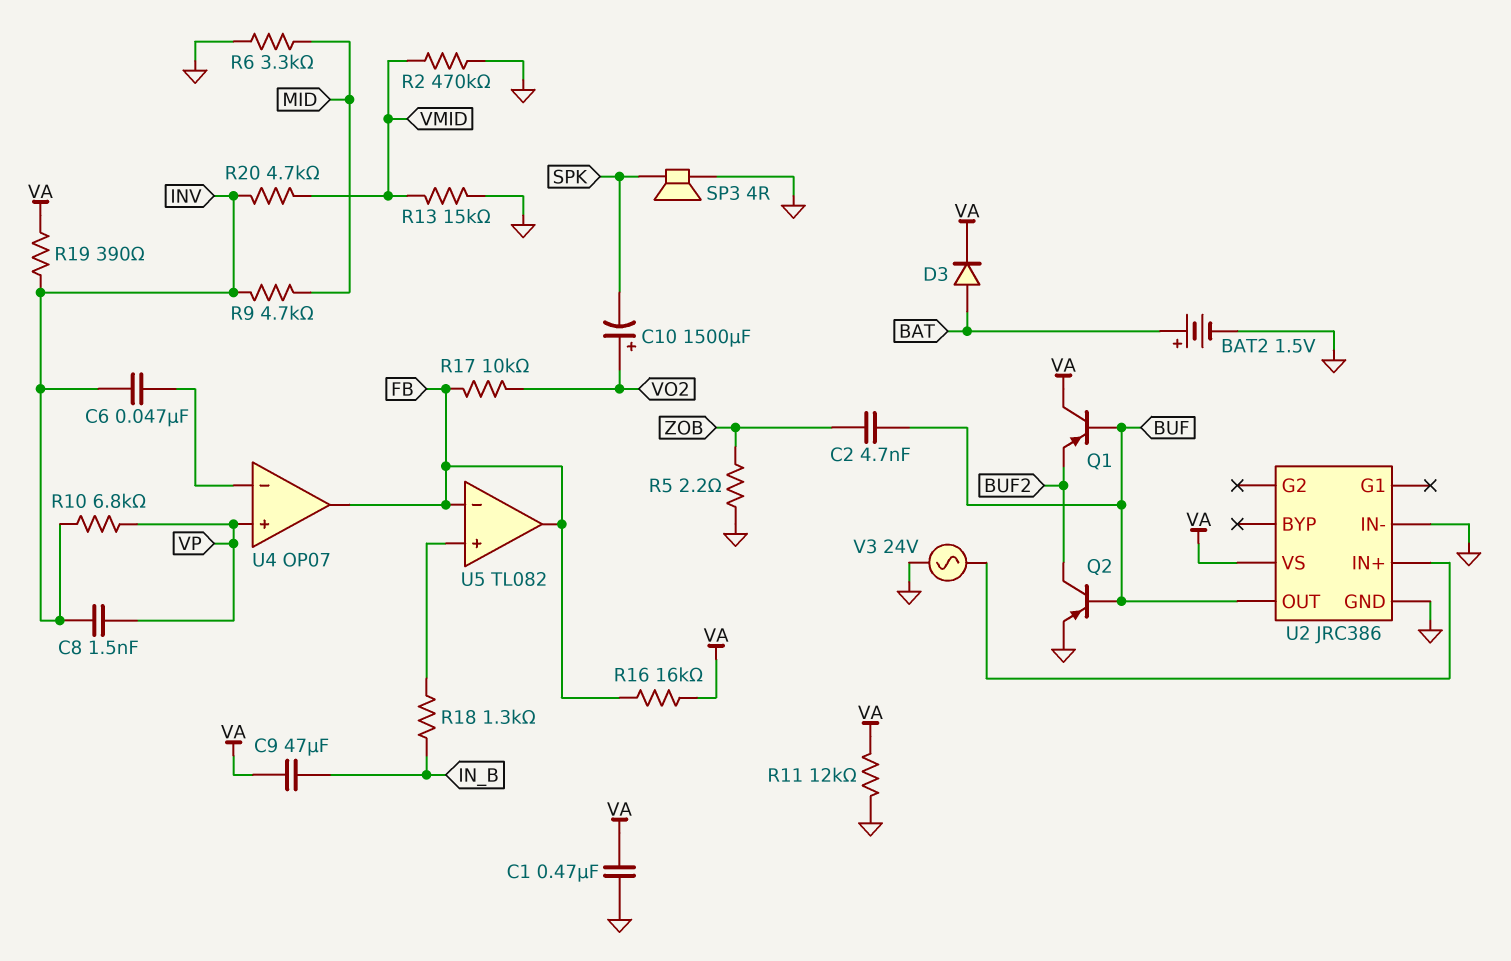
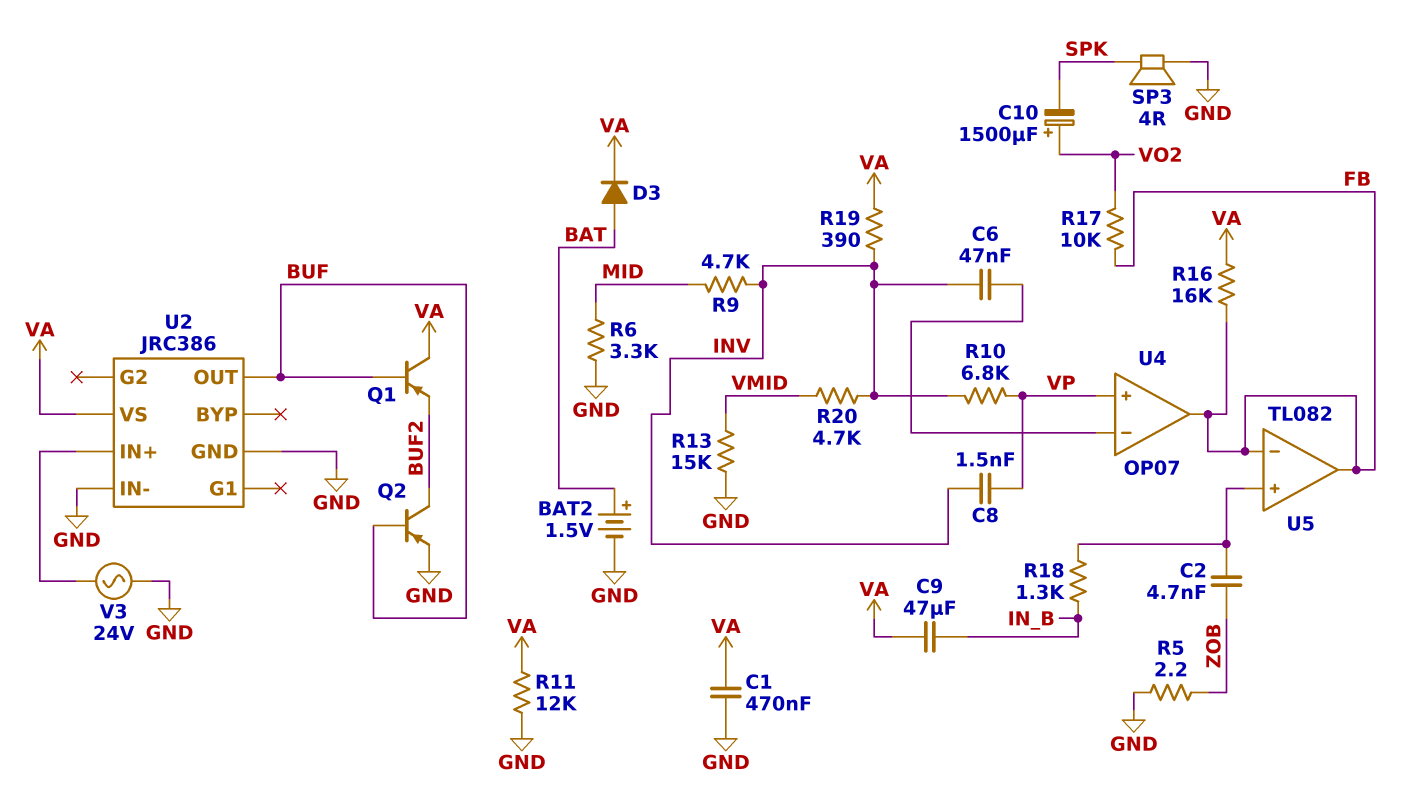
C2: 4.7nF (BUF, ZOB) -> 4.7nF (U5/in+, ZOB)
R2: 470k (GND, VMID) -> none

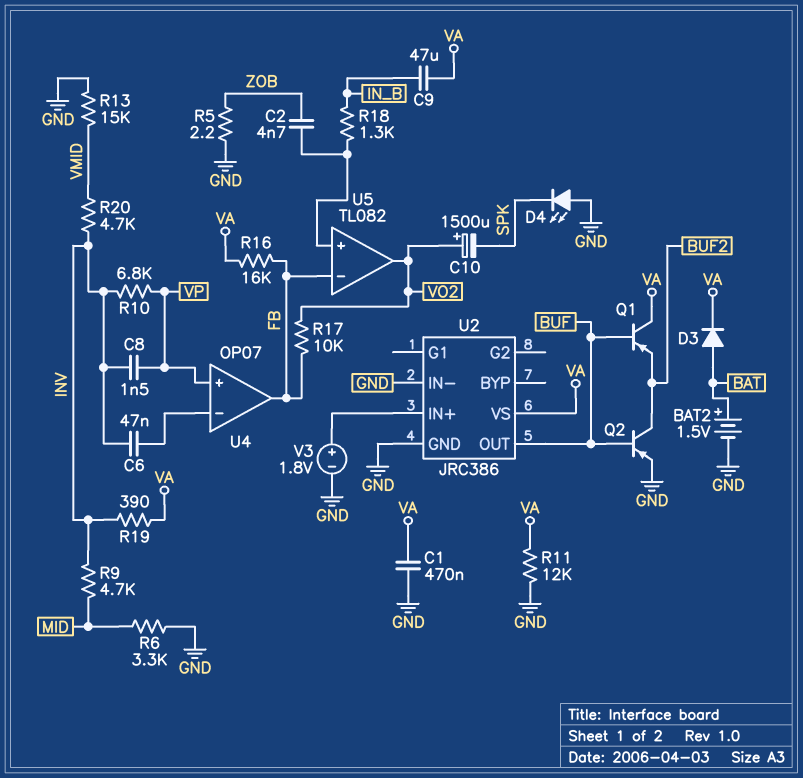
D4: none -> LED (A GND, K SPK)
SP3: speaker 4R (GND, SPK) -> none
U5 pin out: FB -> VO2
V3: AC 24V (GND, U2/IN+) -> 1.8V (plus U2/IN+, minus GND)

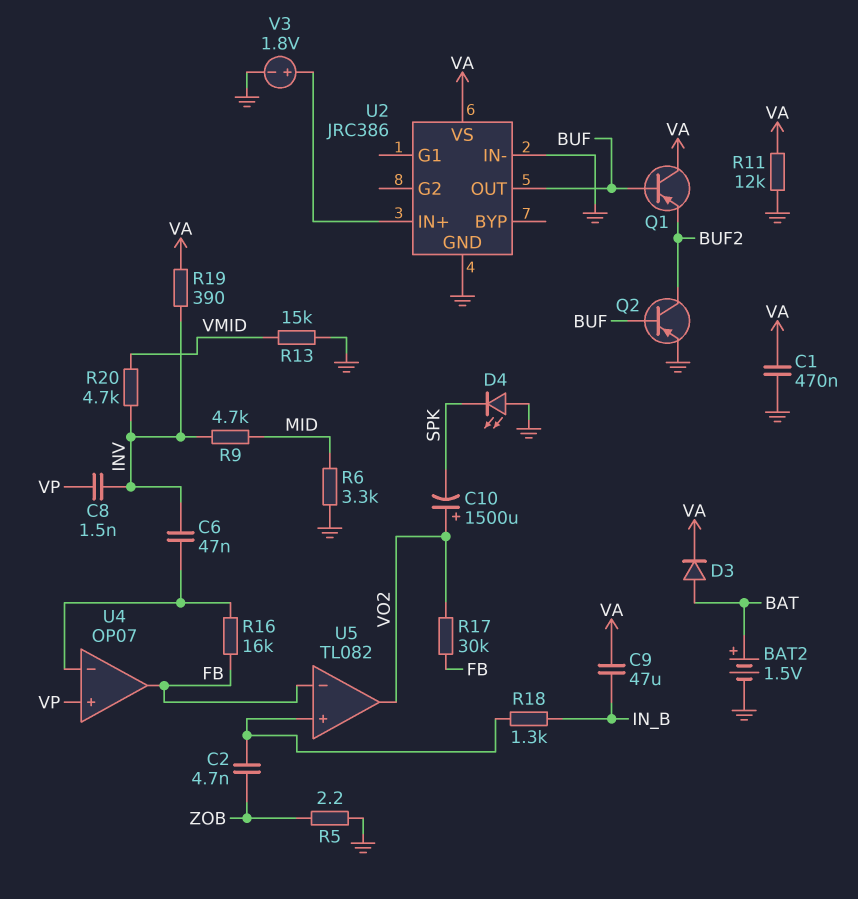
R10: 6.8k (INV, VP) -> none
R16: 16k (FB, VA) -> 16k (FB, U4/in-)
R17: 10k (FB, VO2) -> 30k (FB, VO2)

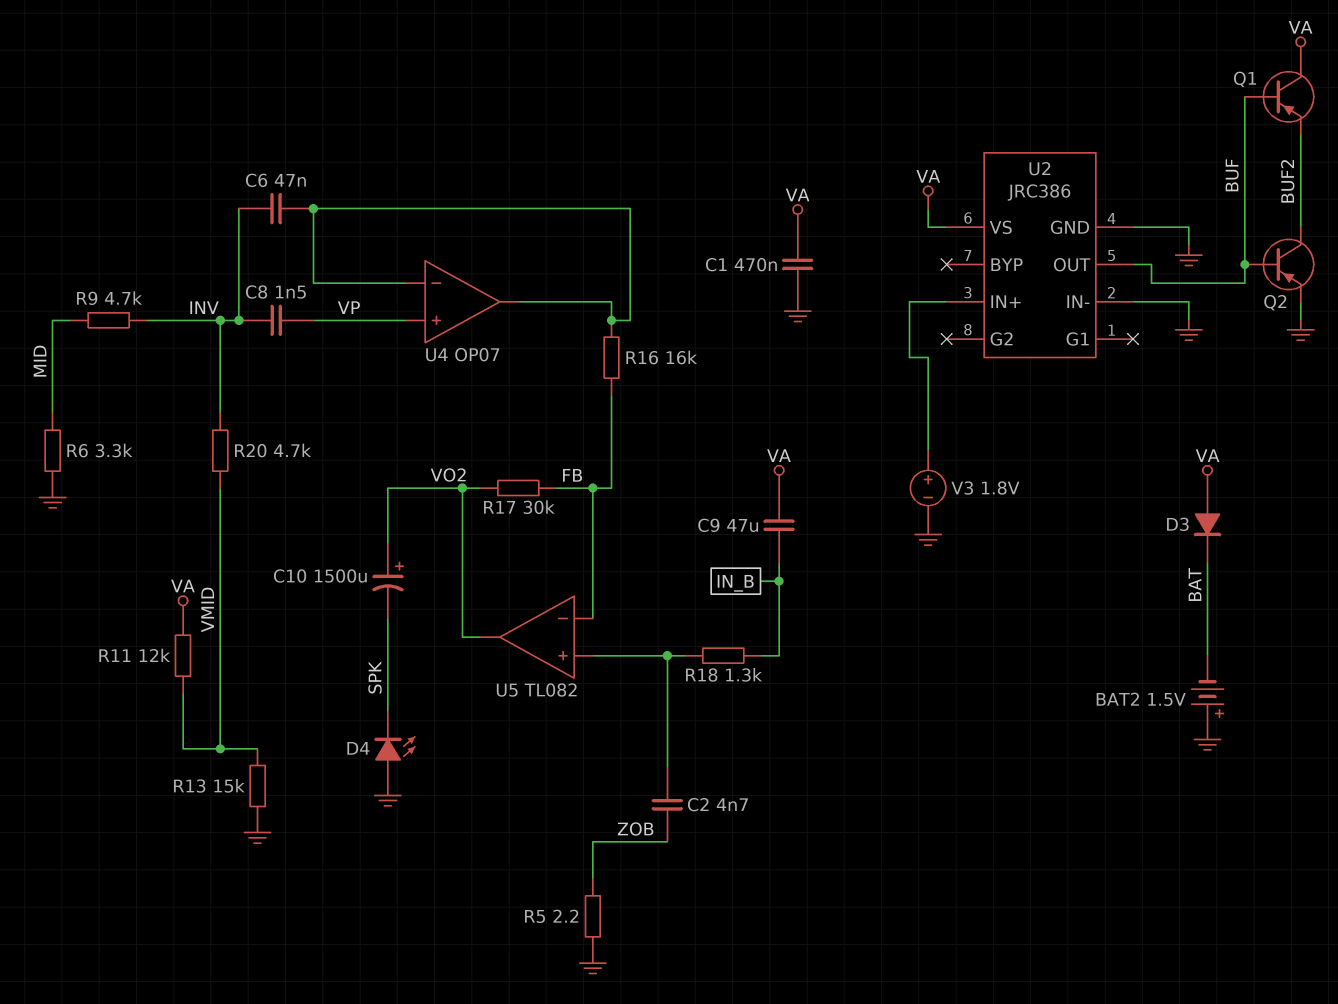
BAT2: 1.5V (plus BAT, minus GND) -> 1.5V (plus GND, minus BAT)
D3: diode (A BAT, K VA) -> diode (A VA, K BAT)
R11: 12k (GND, VA) -> 12k (VA, VMID)
R19: 390 (INV, VA) -> none
U4 pin out: FB -> U4/in-

